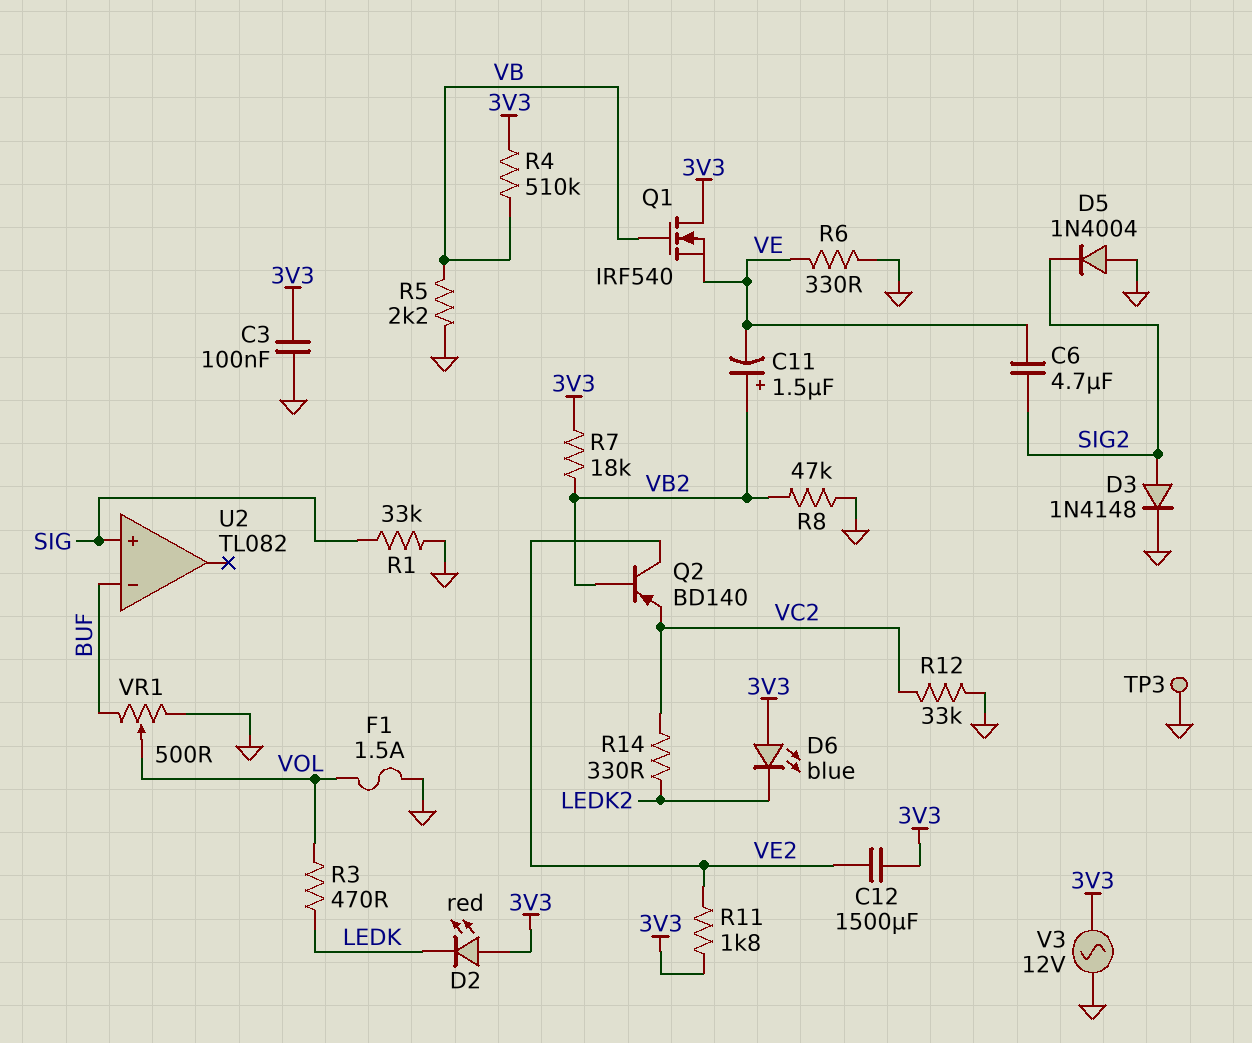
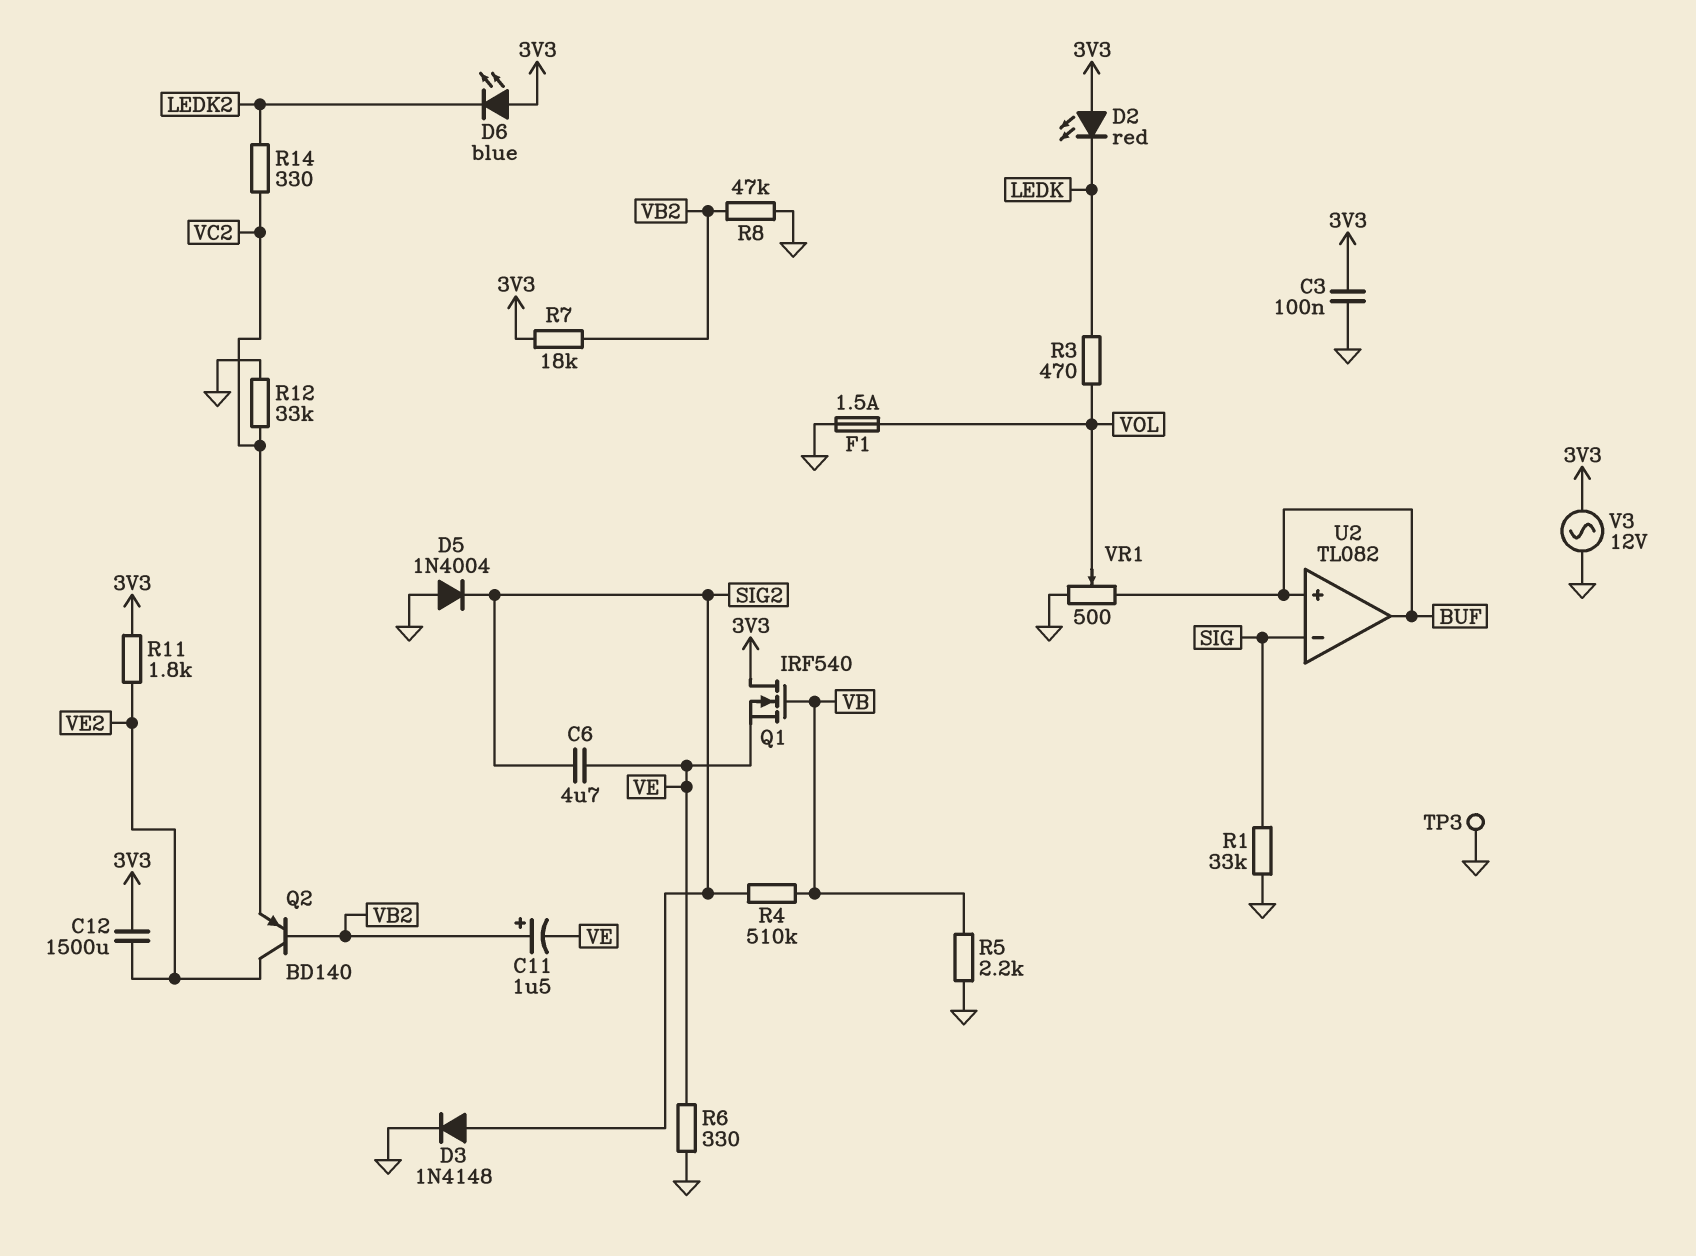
R4: 510k (3V3, VB) -> 510k (SIG2, VB)
U2 pin in+: SIG -> BUF
U2 pin in-: BUF -> SIG
U2 pin out: none -> BUF

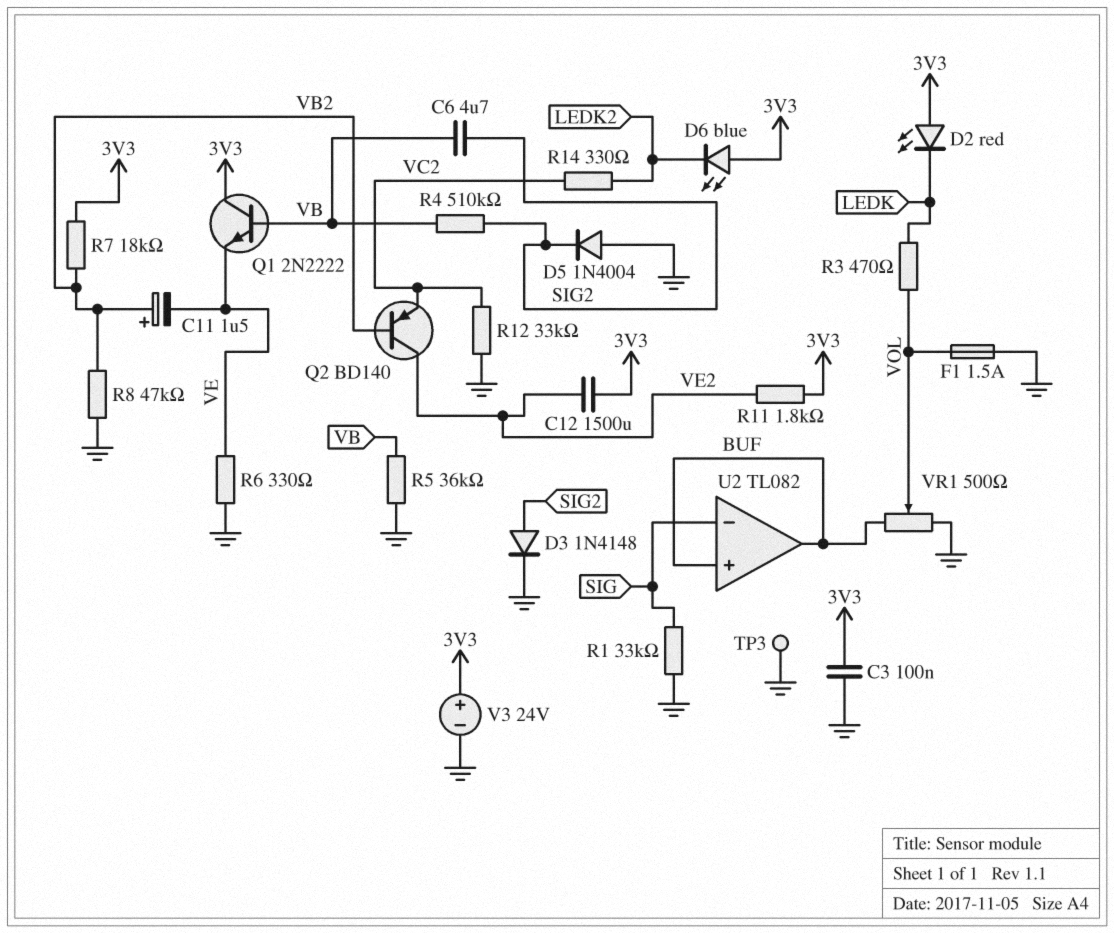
C6: 4.7uF (SIG2, VE) -> 4.7uF (SIG2, VB)
Q1: NMOS IRF540 (G VB, D 3V3, S VE) -> NPN 2N2222 (B VB, C 3V3, E VE)
R5: 2.2k (GND, VB) -> 36k (GND, VB)
V3: AC 12V (3V3, GND) -> 24V (plus 3V3, minus GND)

